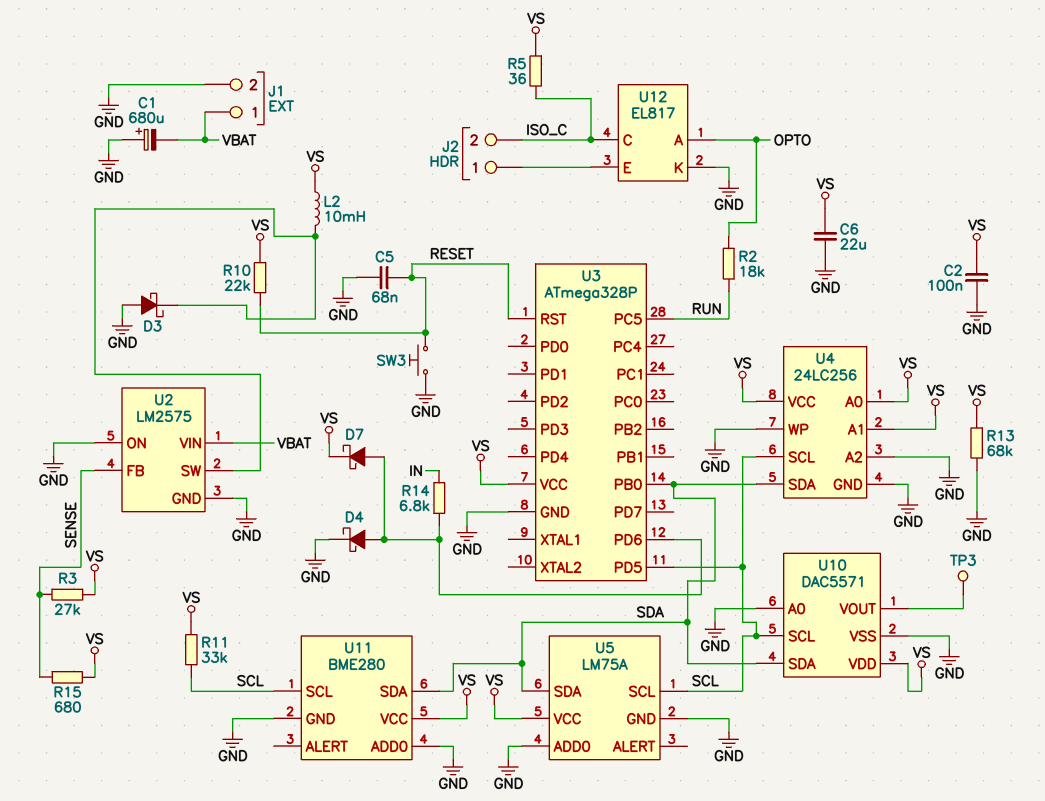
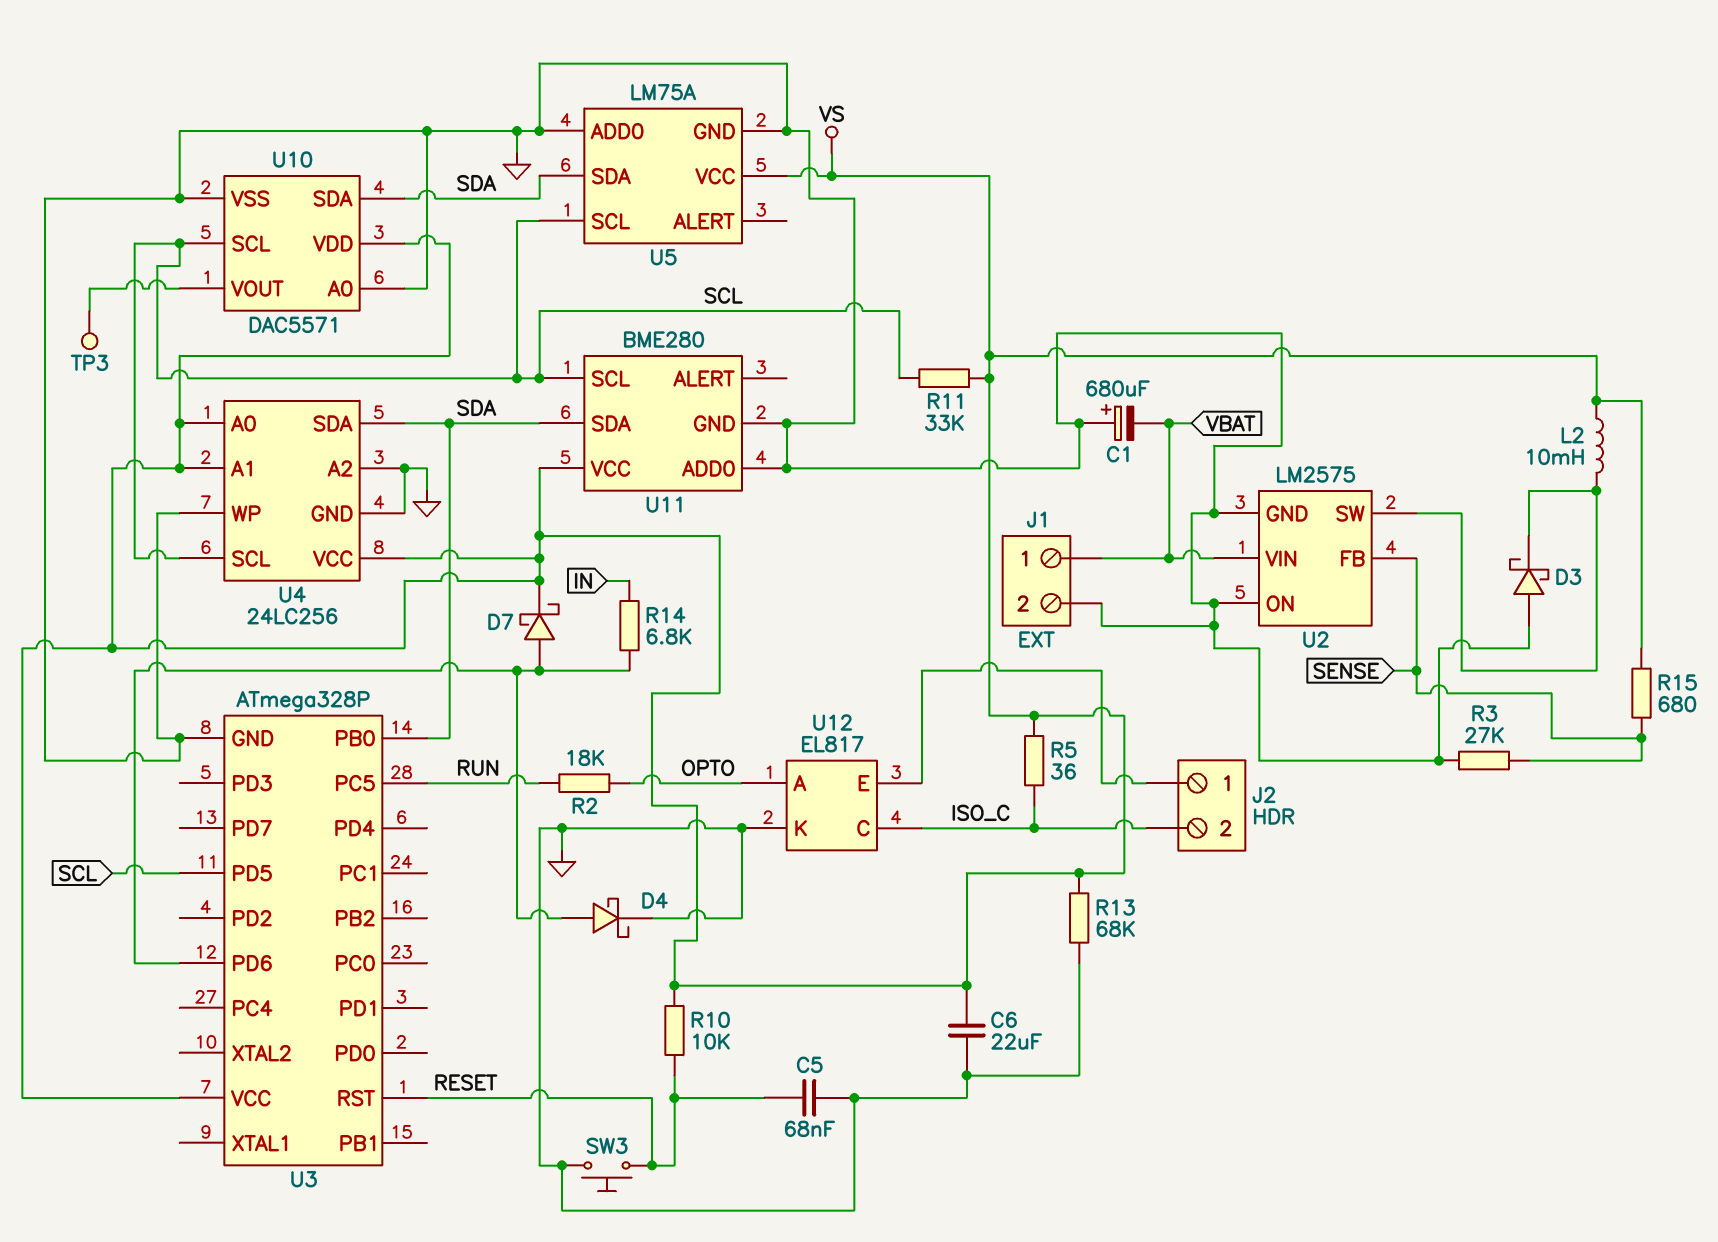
C2: 100nF (GND, VS) -> none
R3: 27k (SENSE, VS) -> 27k (GND, SENSE)
R10: 22k (RESET, VS) -> 10k (RESET, VS)

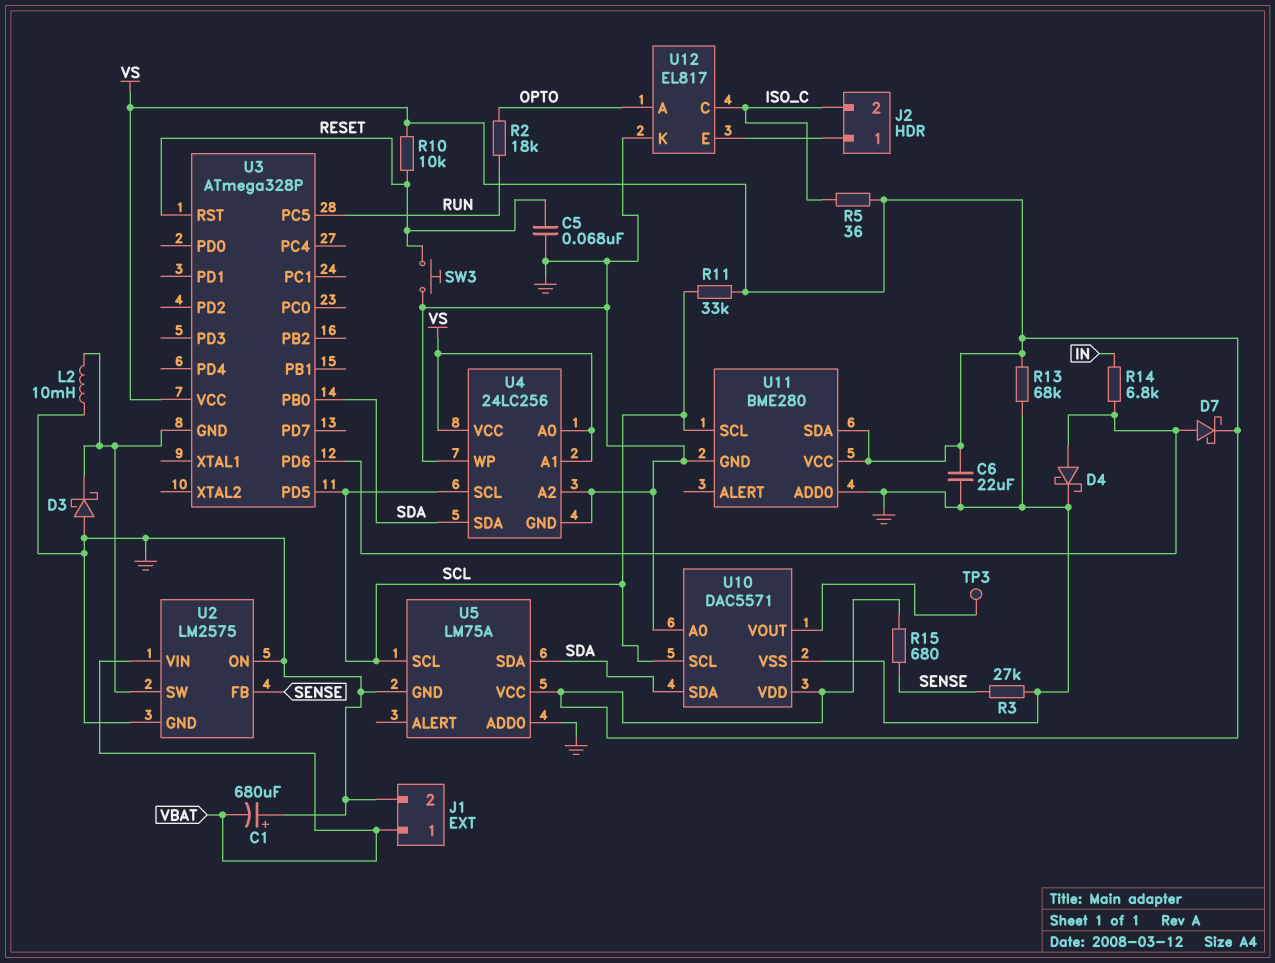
L2: 10mH (U2/SW, VS) -> 10mH (GND, U2/SW)
U3 pin GND: GND -> U2/SW
U11 pin SDA: SDA -> VS

